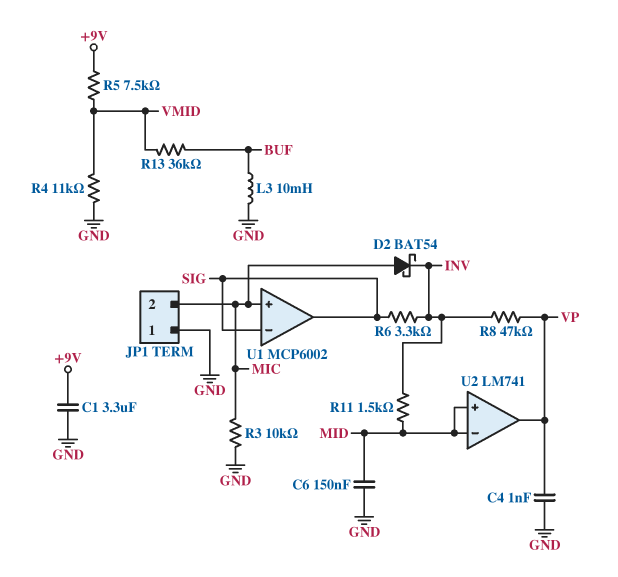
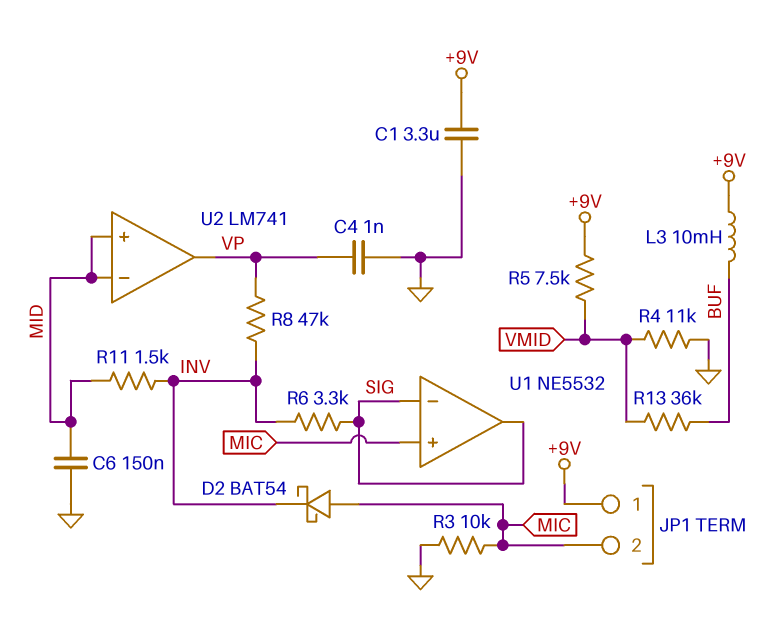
JP1 pin 1: GND -> +9V
L3: 10mH (BUF, GND) -> 10mH (+9V, BUF)
U1: MCP6002 -> NE5532

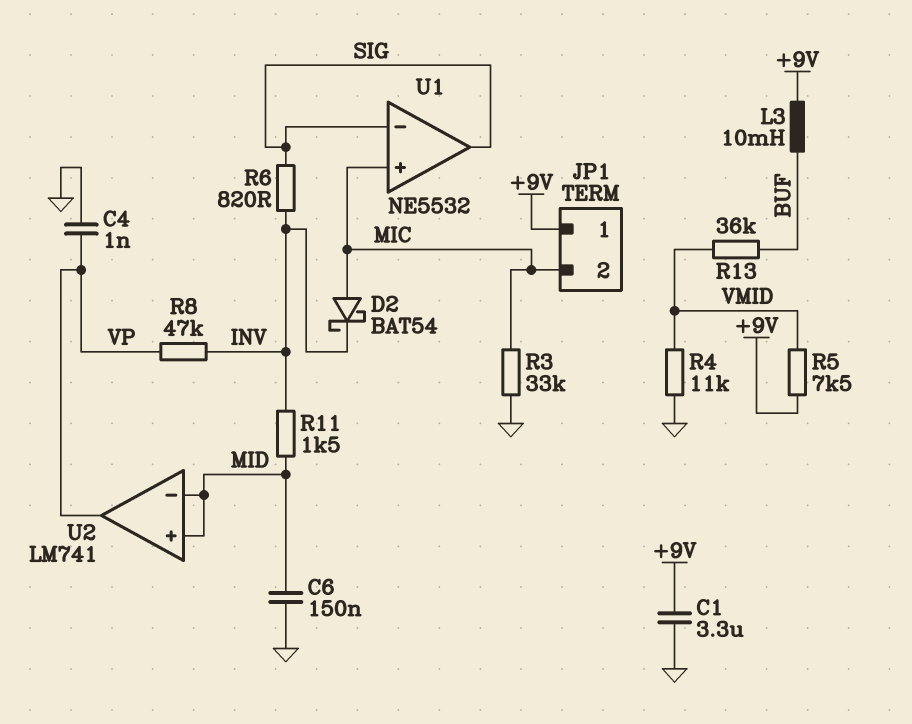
R3: 10k (GND, MIC) -> 33k (GND, MIC)
R6: 3.3k (INV, SIG) -> 820 (INV, SIG)

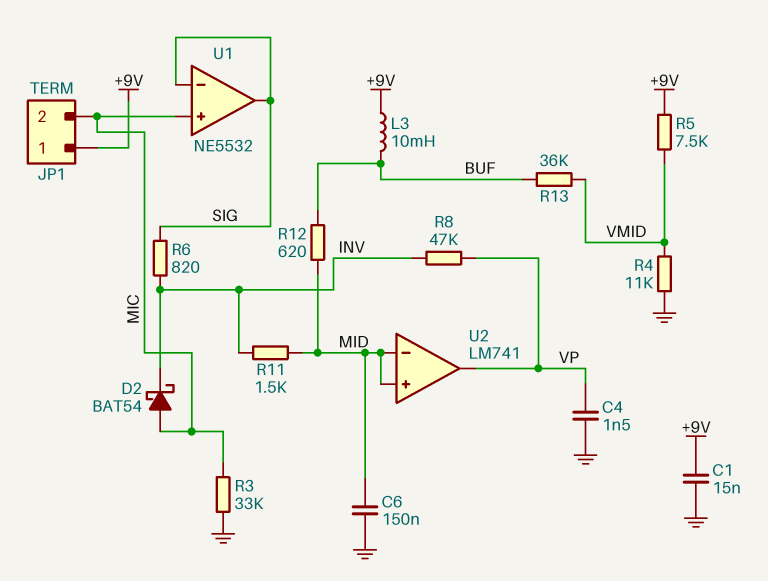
C1: 3.3uF (+9V, GND) -> 15nF (+9V, GND)
C4: 1nF (GND, VP) -> 1.5nF (GND, VP)
R12: none -> 620 (BUF, MID)

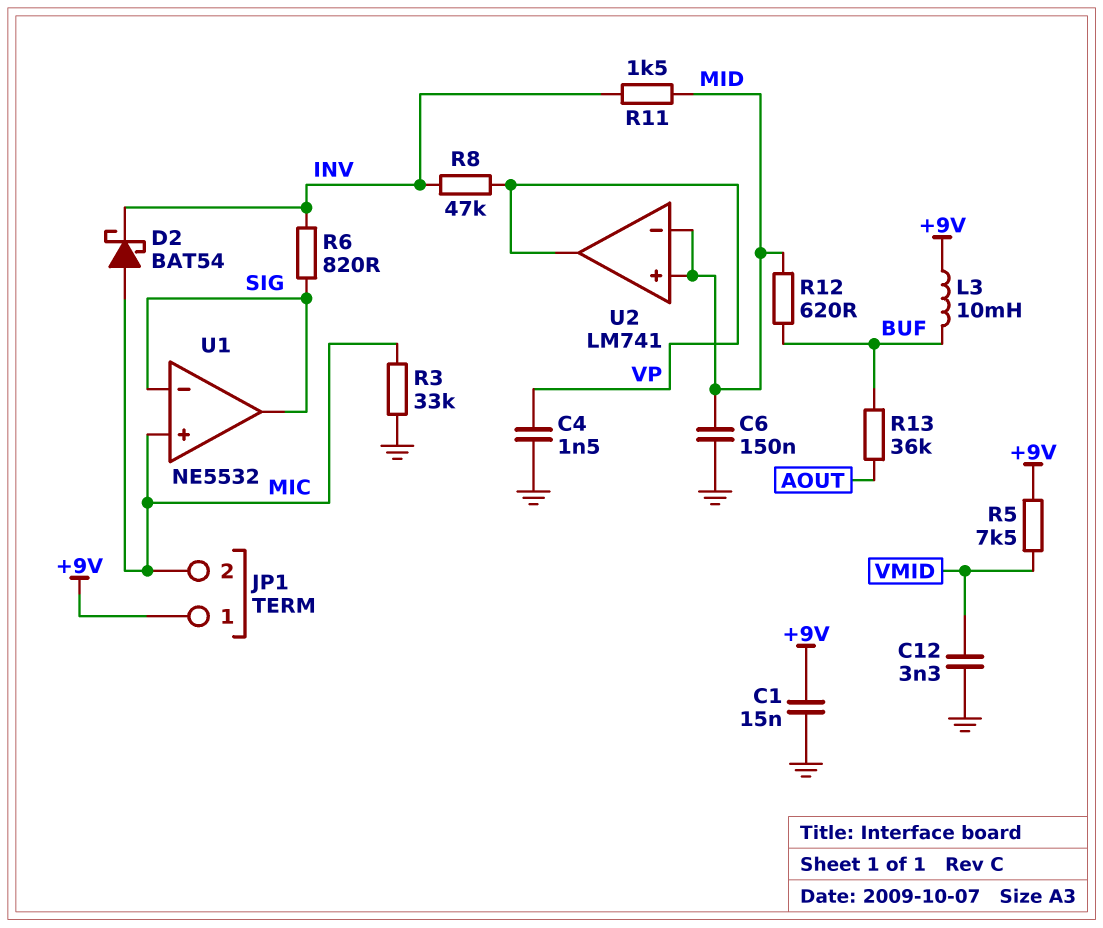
C12: none -> 3.3nF (GND, VMID)
R4: 11k (GND, VMID) -> none
R13: 36k (BUF, VMID) -> 36k (AOUT, BUF)

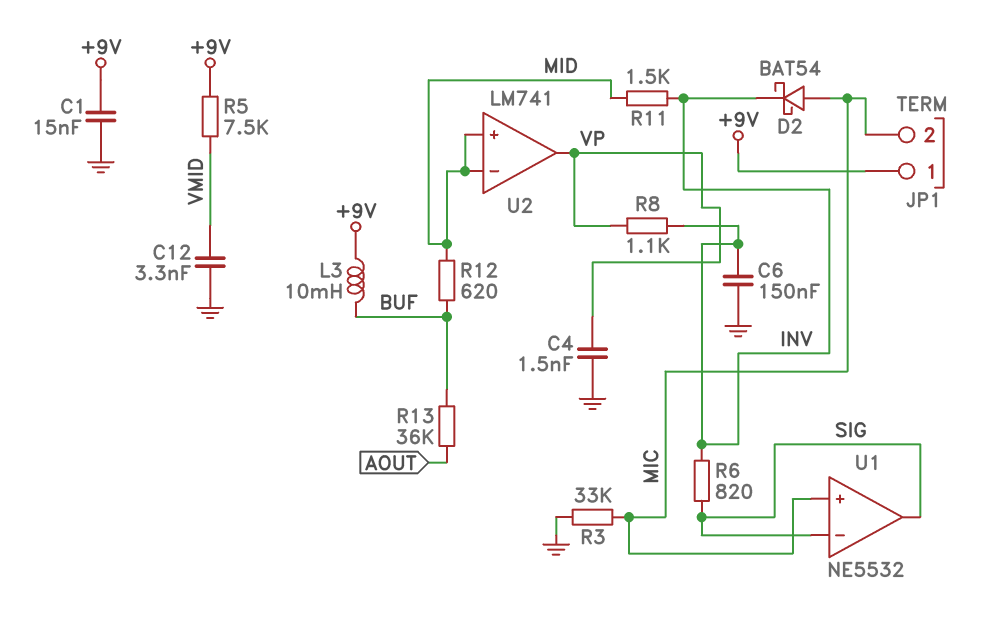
C6: 150nF (GND, MID) -> 150nF (GND, INV)
R8: 47k (INV, VP) -> 1.1k (INV, VP)

